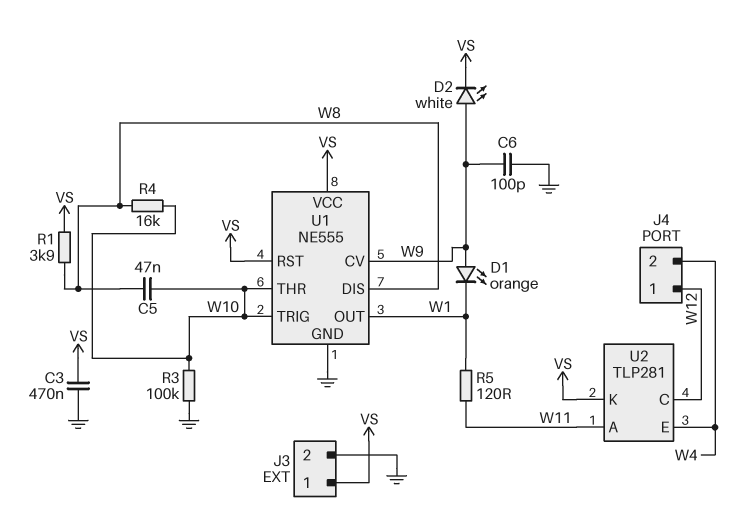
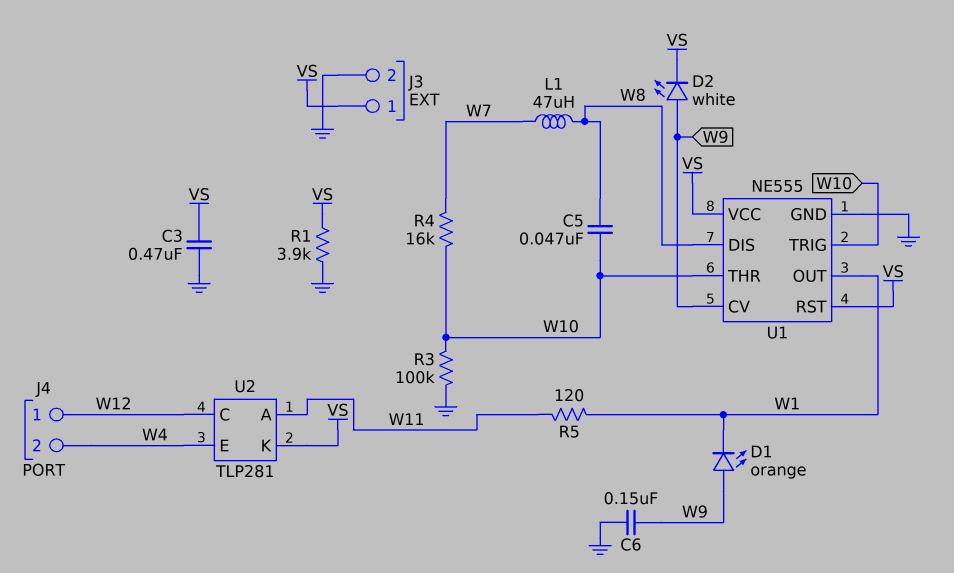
C6: 100pF (GND, W9) -> 150nF (GND, W9)
L1: none -> 47uH (W7, W8)
R1: 3.9k (VS, W8) -> 3.9k (GND, VS)
R4: 16k (W8, W10) -> 16k (W7, W10)

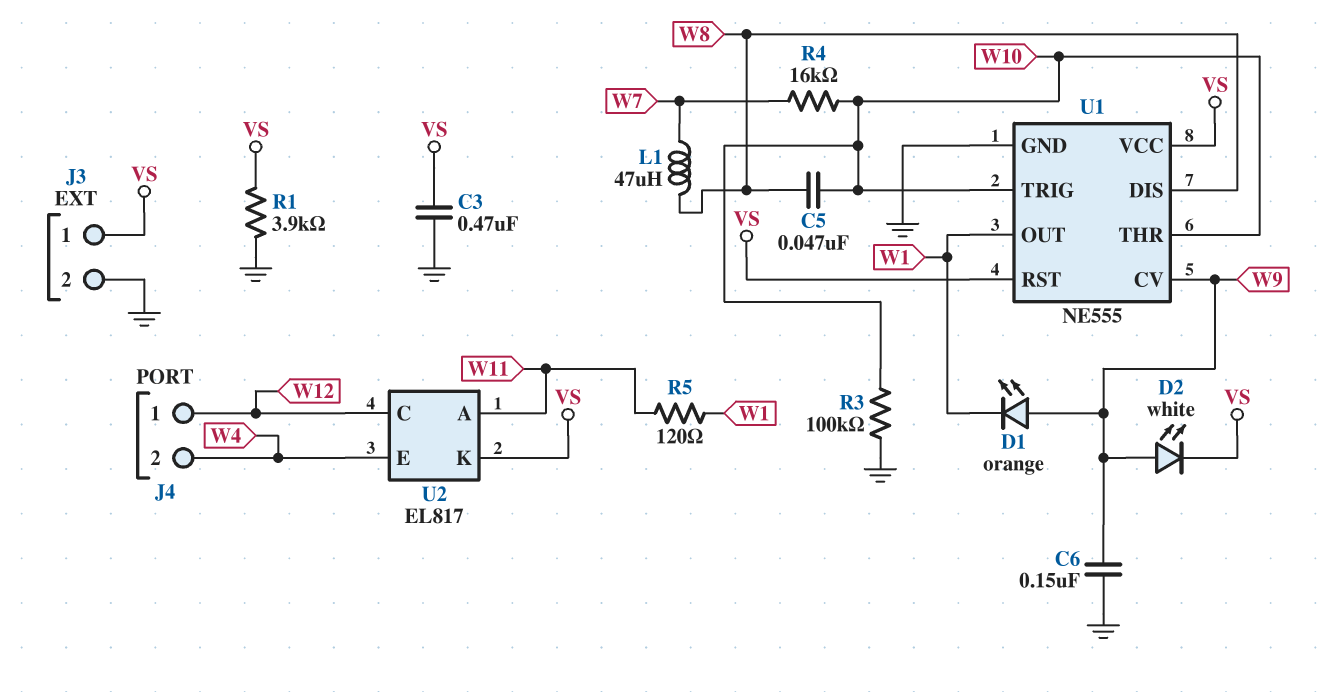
U2: TLP281 -> EL817

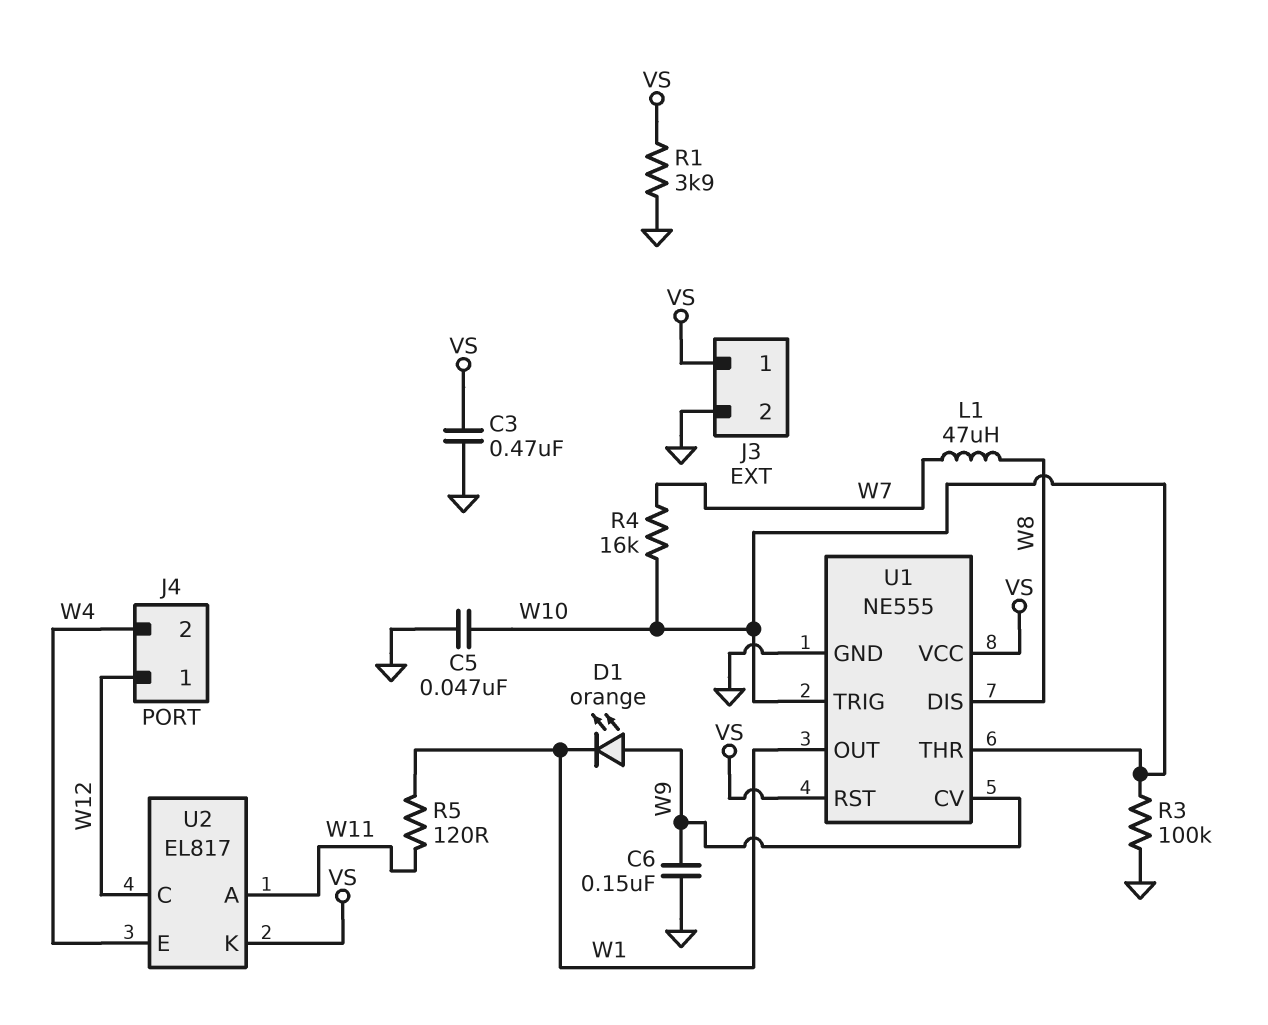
C5: 47nF (W8, W10) -> 47nF (GND, W10)
D2: LED white (A W9, K VS) -> none

